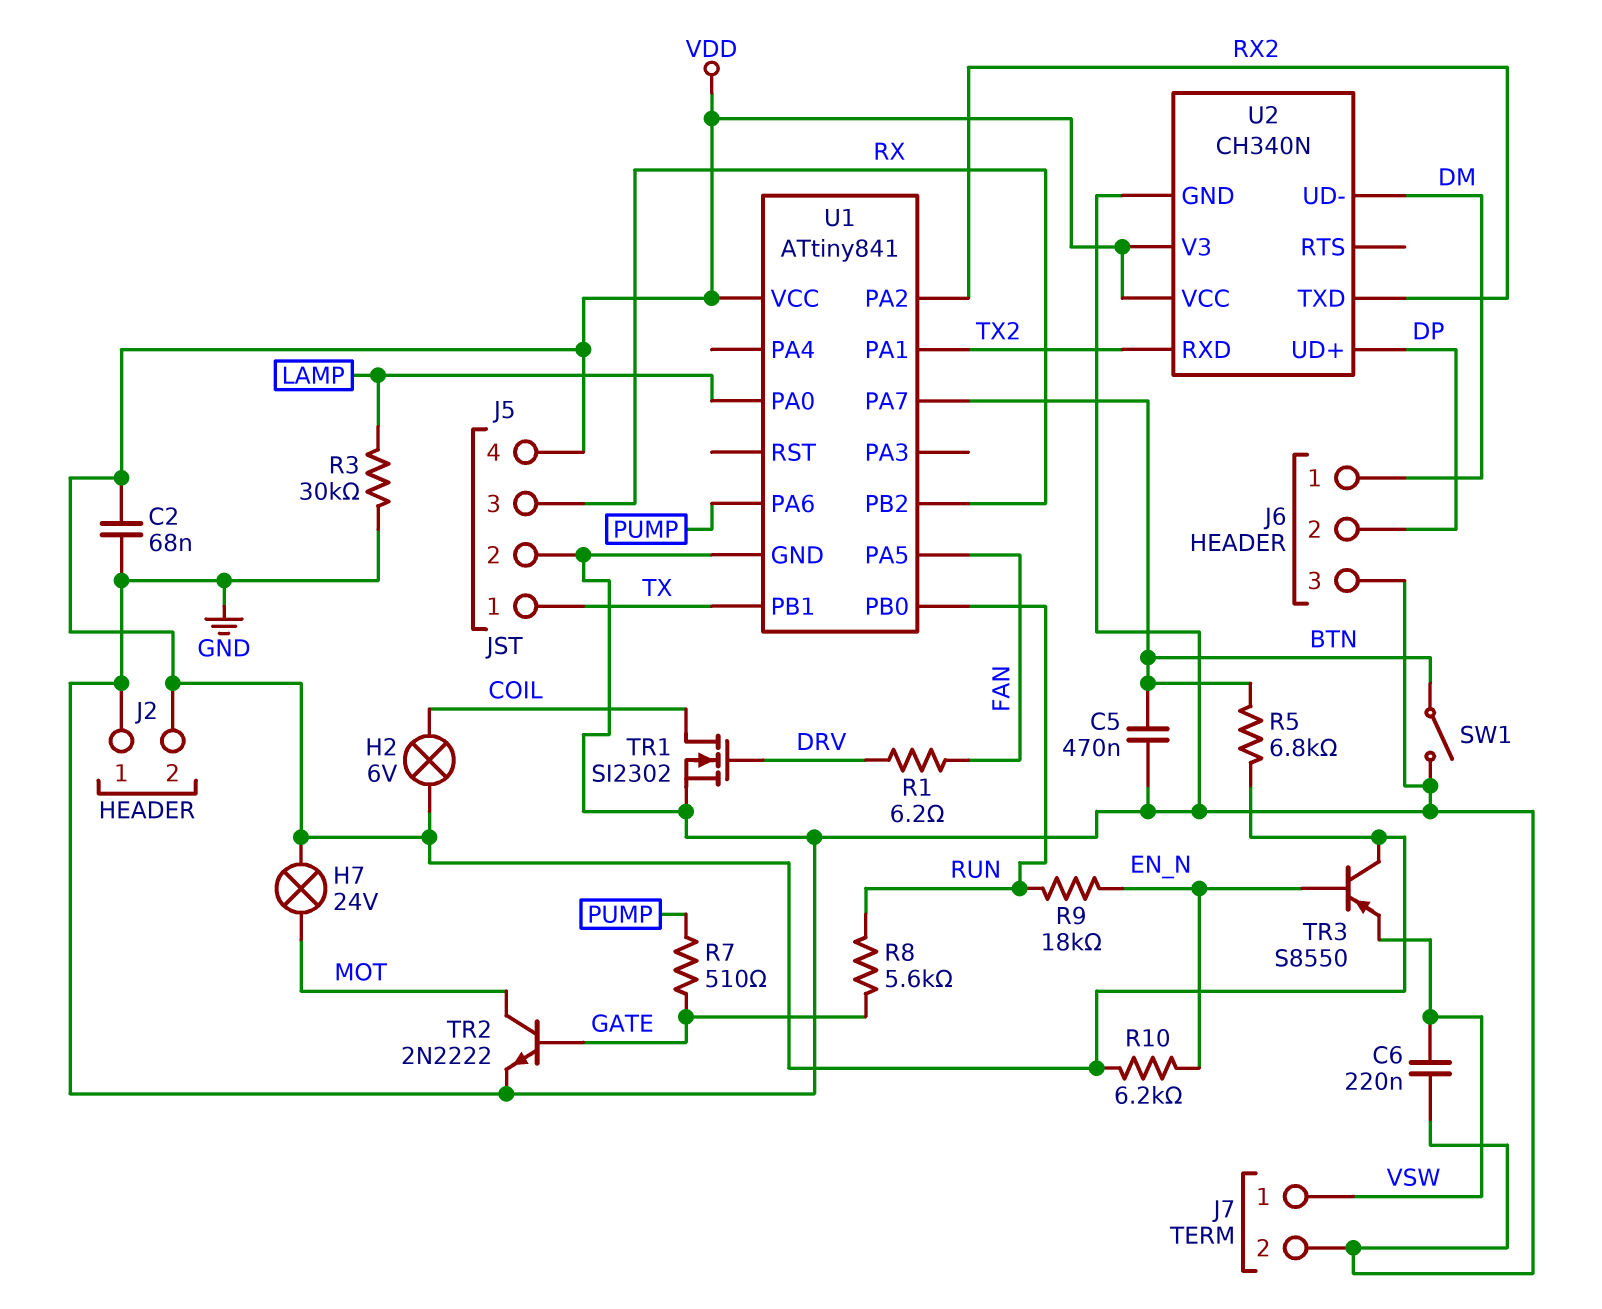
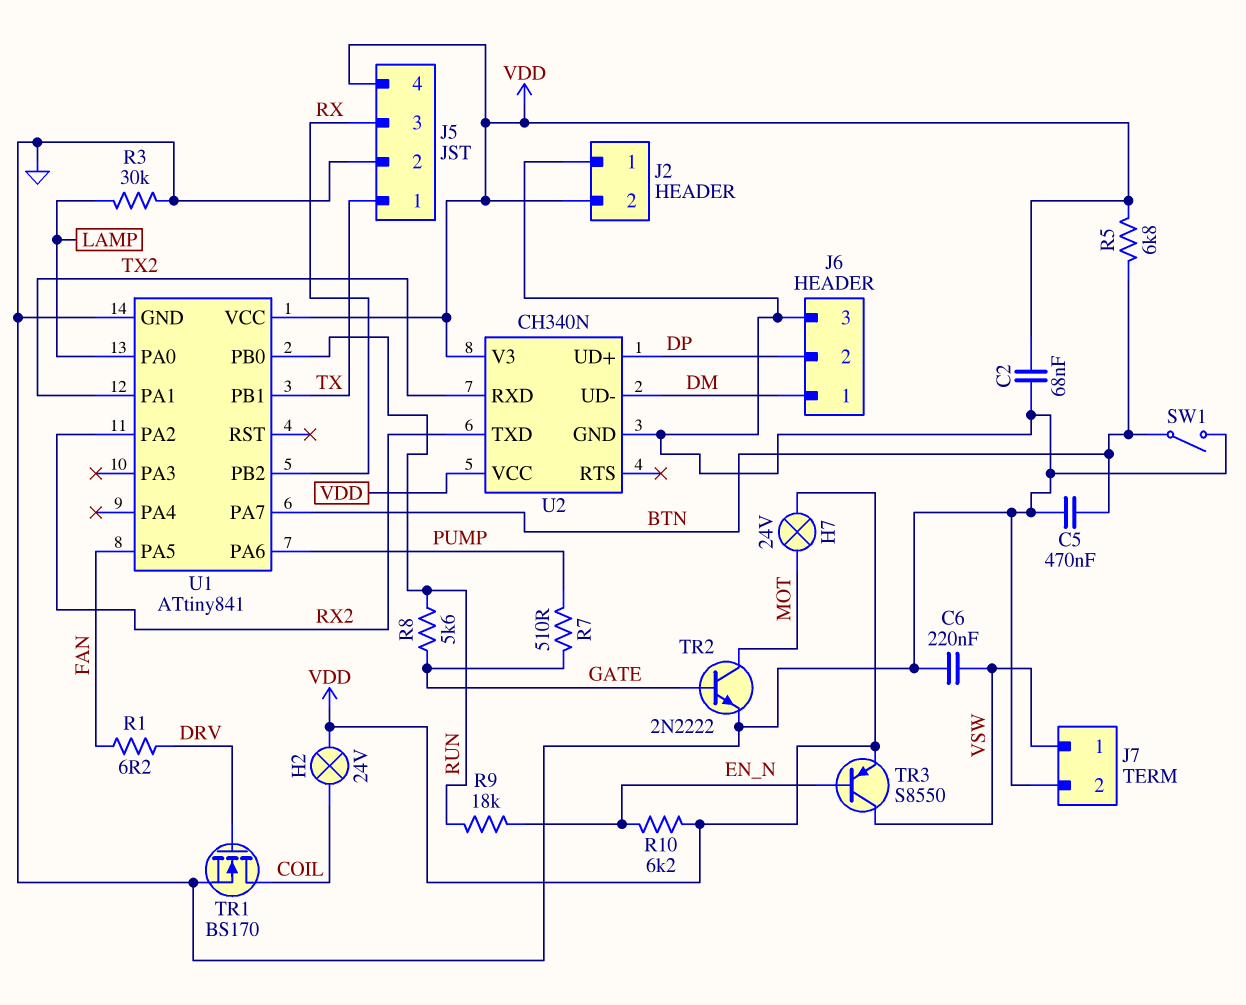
H2: lamp 6V (COIL, VDD) -> lamp 24V (COIL, VDD)
TR1: NMOS SI2302 (G DRV, D COIL, S GND) -> NMOS BS170 (G DRV, D COIL, S GND)
TR3: PNP S8550 (B EN_N, C VDD, E VSW) -> PNP S8550 (B EN_N, C VSW, E VDD)

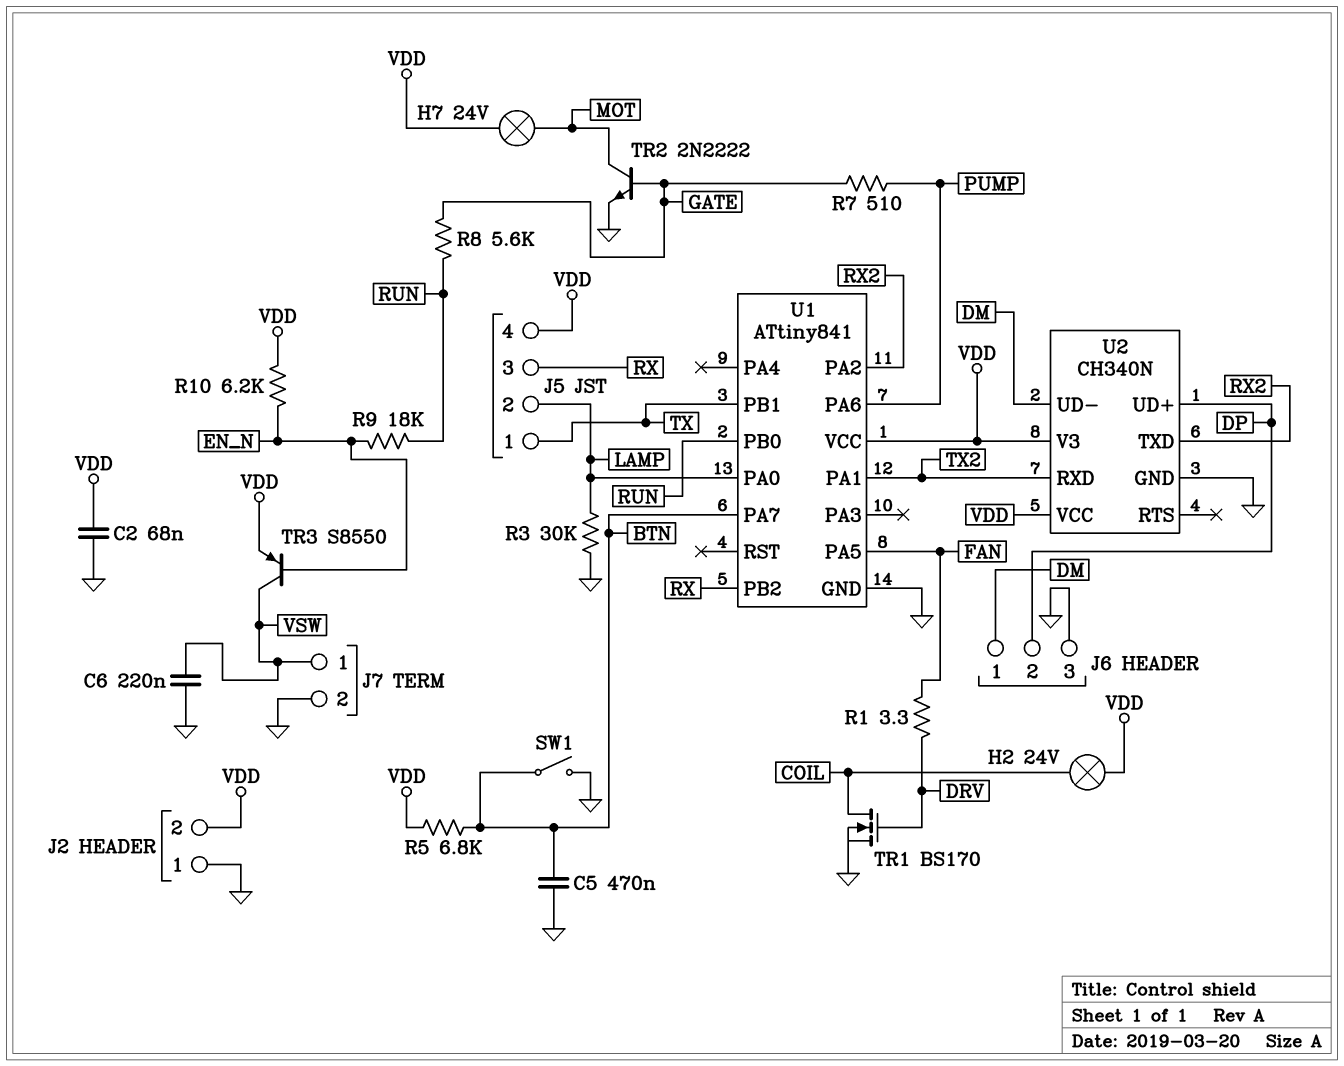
J5 pin 2: GND -> LAMP
R1: 6.2 (DRV, FAN) -> 3.3 (DRV, FAN)

